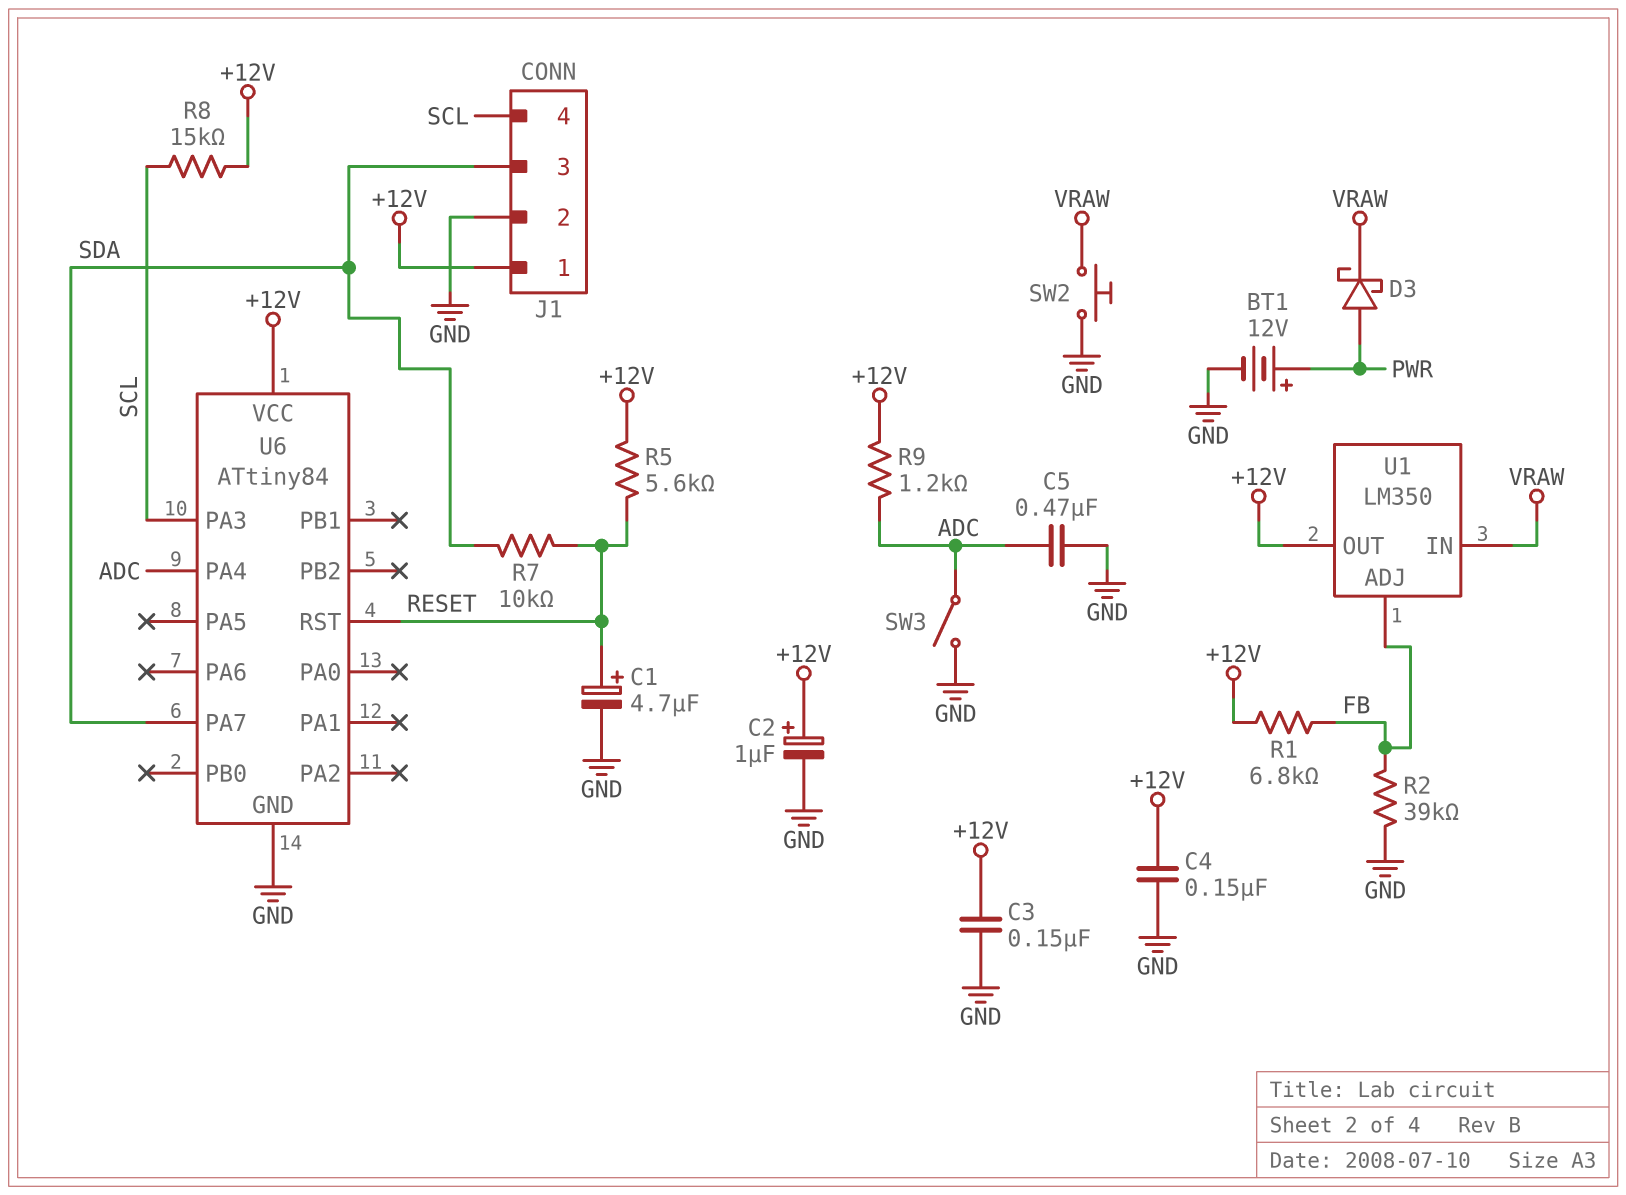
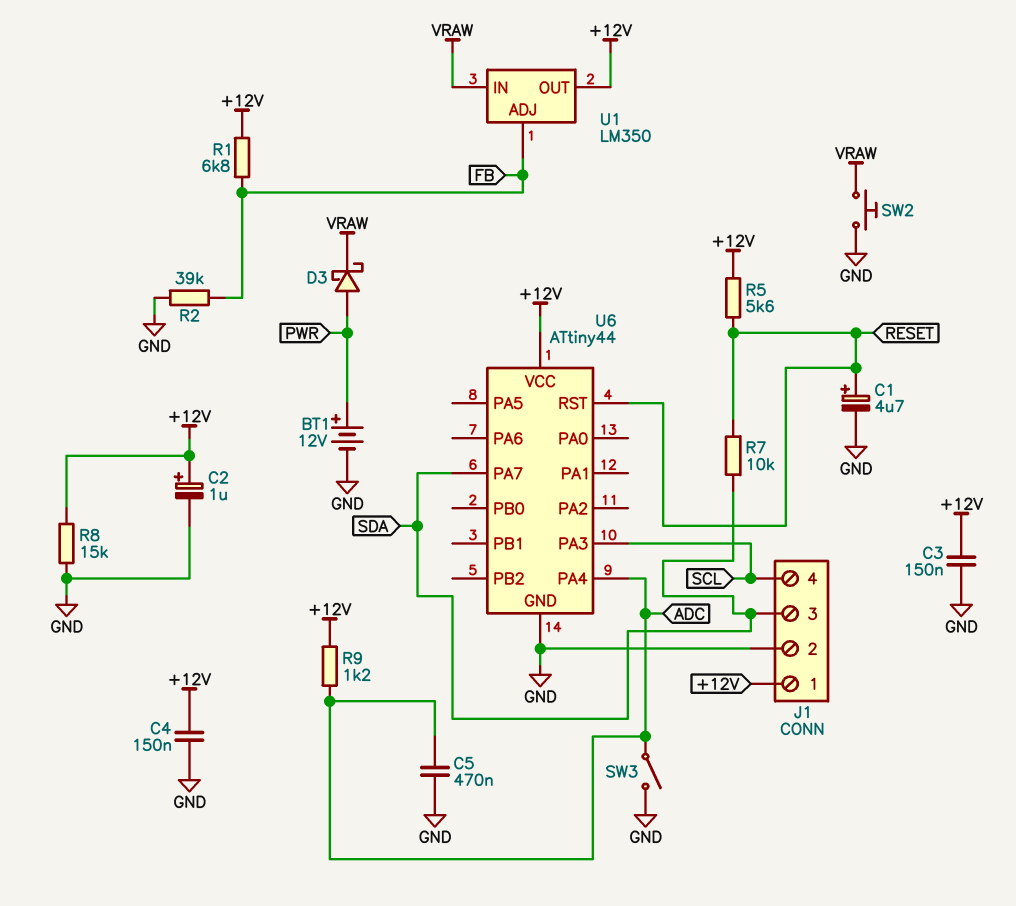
R8: 15k (+12V, SCL) -> 15k (+12V, GND)
U6: ATtiny84 -> ATtiny44

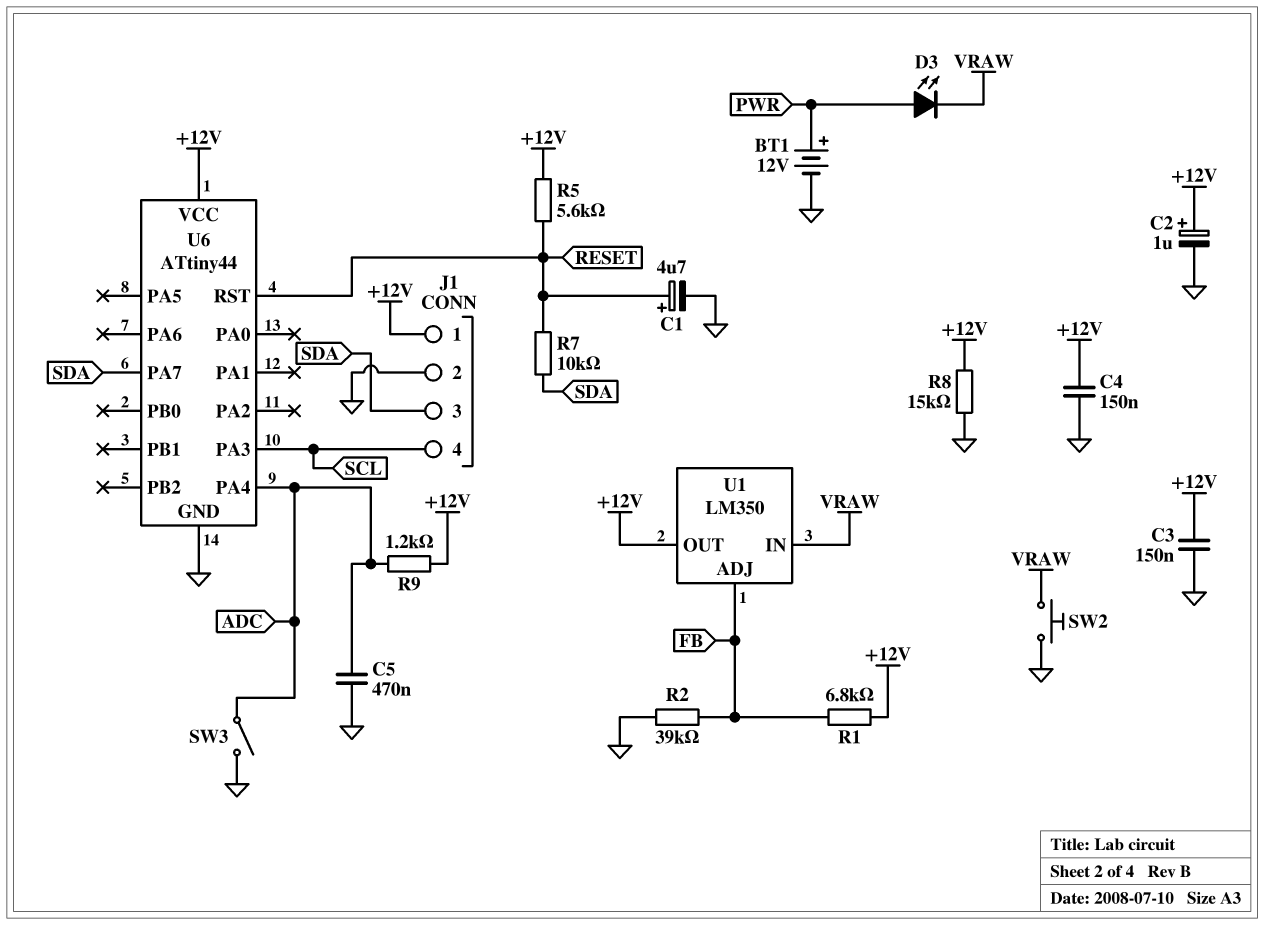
D3: schottky (A PWR, K VRAW) -> LED (A PWR, K VRAW)

